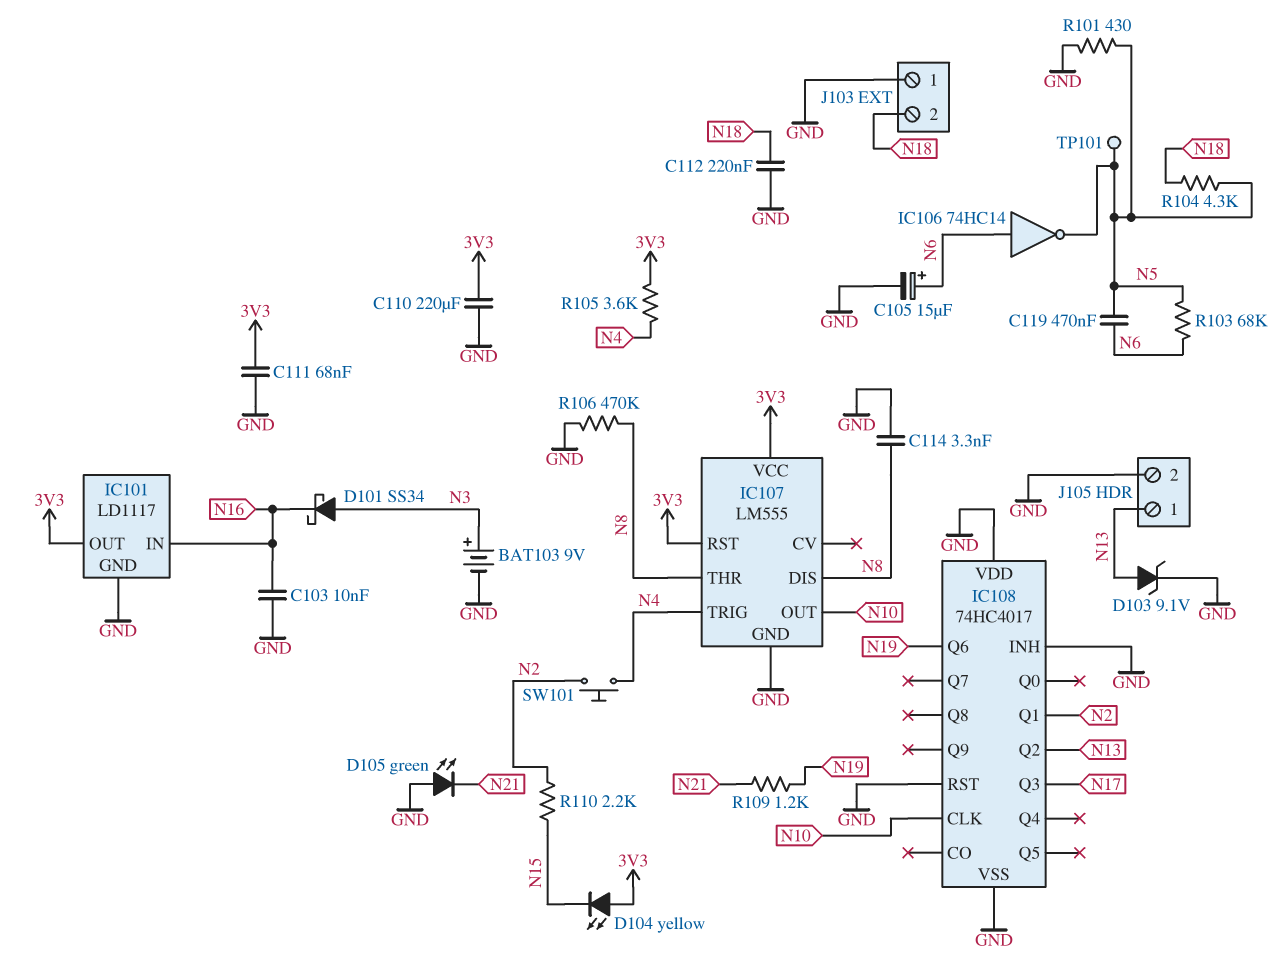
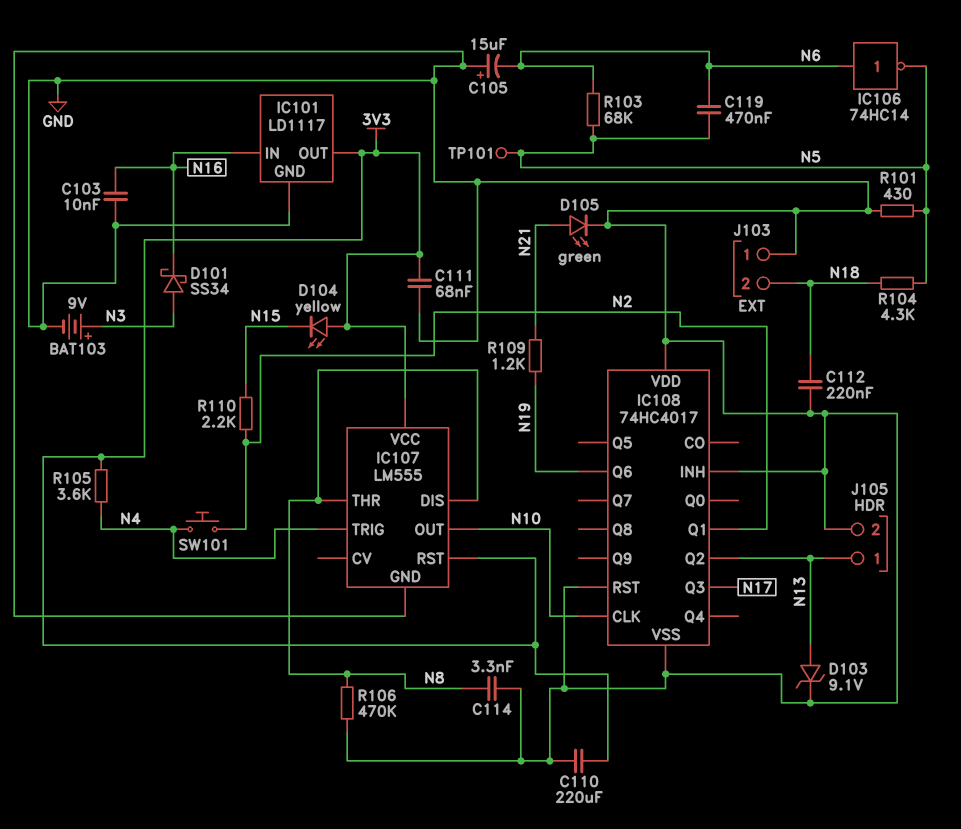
C105: 15uF (plus N6, minus GND) -> 15uF (plus GND, minus N6)
D105: LED green (A GND, K N21) -> LED green (A N21, K GND)

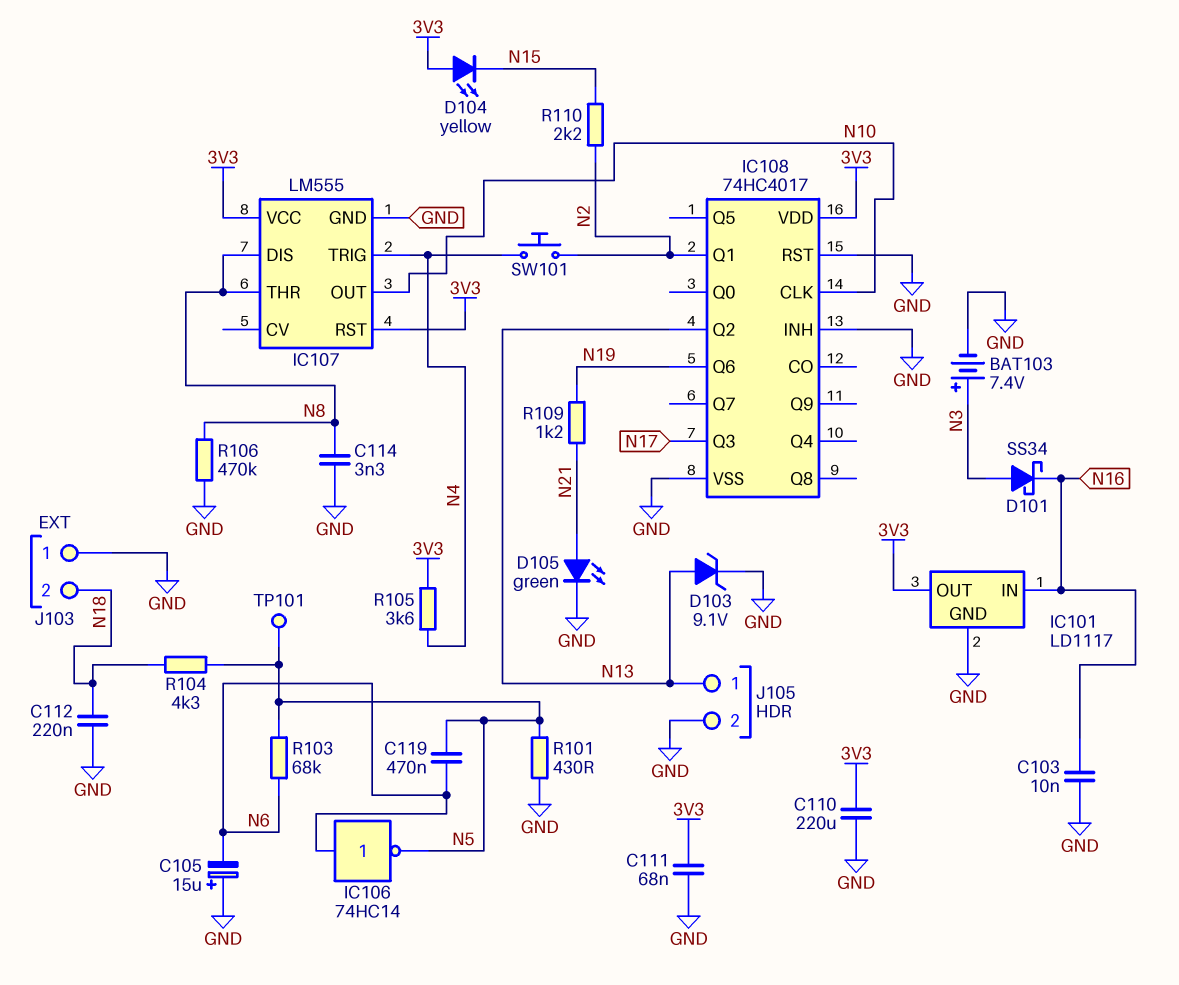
BAT103: 9V (plus N3, minus GND) -> 7.4V (plus N3, minus GND)
IC108 pin VDD: GND -> 3V3

